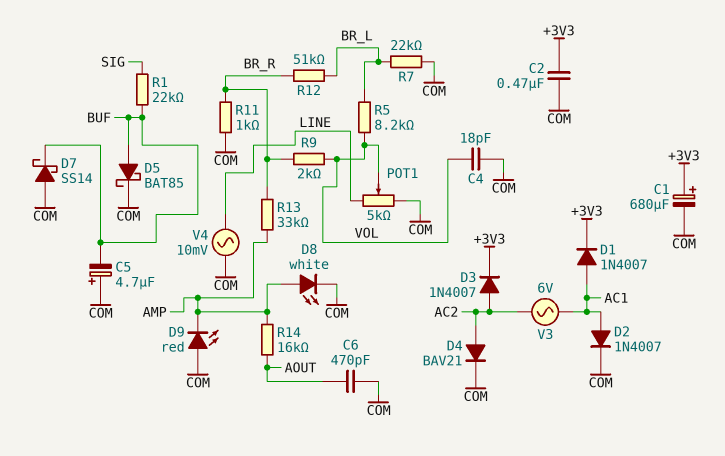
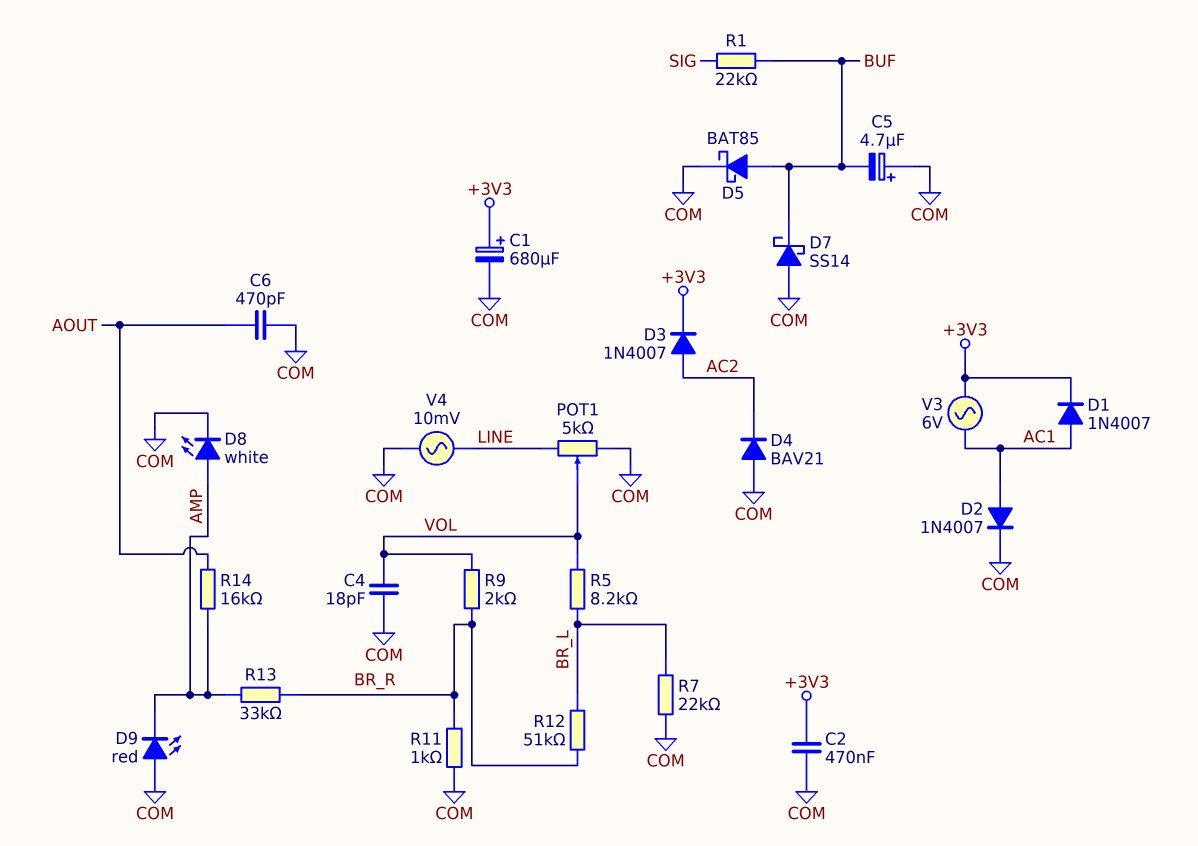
D4: diode BAV21 (A AC2, K COM) -> diode BAV21 (A COM, K AC2)
V3: AC 6V (AC1, AC2) -> AC 6V (+3V3, AC1)

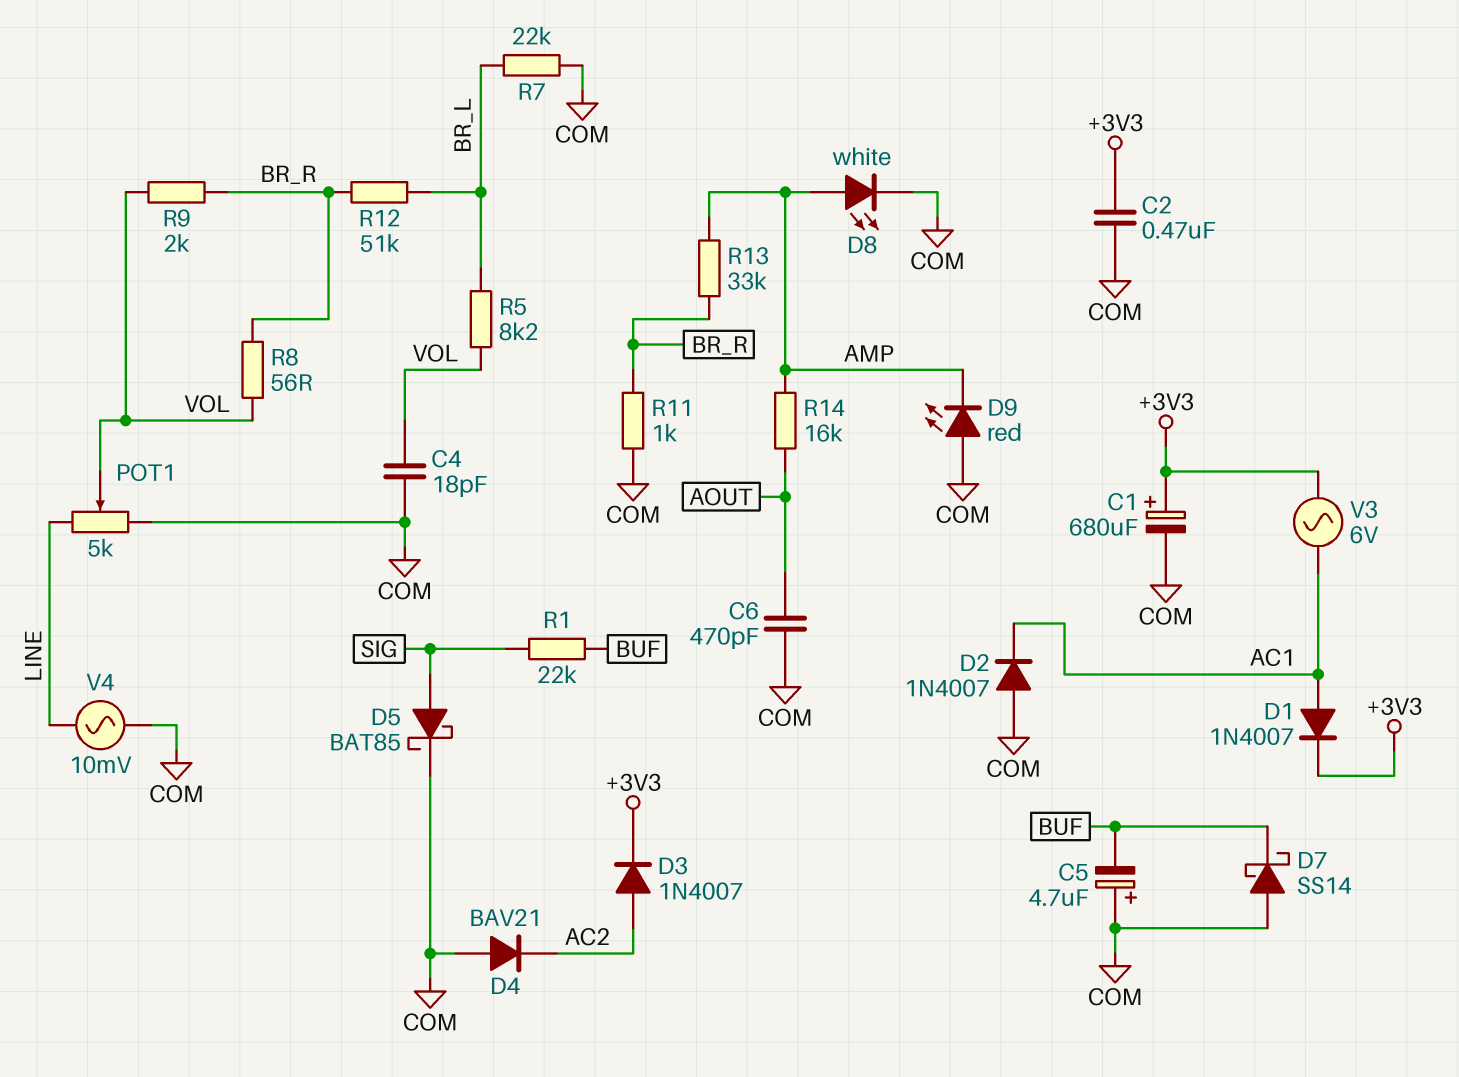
D2: diode 1N4007 (A AC1, K COM) -> diode 1N4007 (A COM, K AC1)
D5: schottky BAT85 (A BUF, K COM) -> schottky BAT85 (A SIG, K COM)
R8: none -> 56 (BR_R, VOL)

